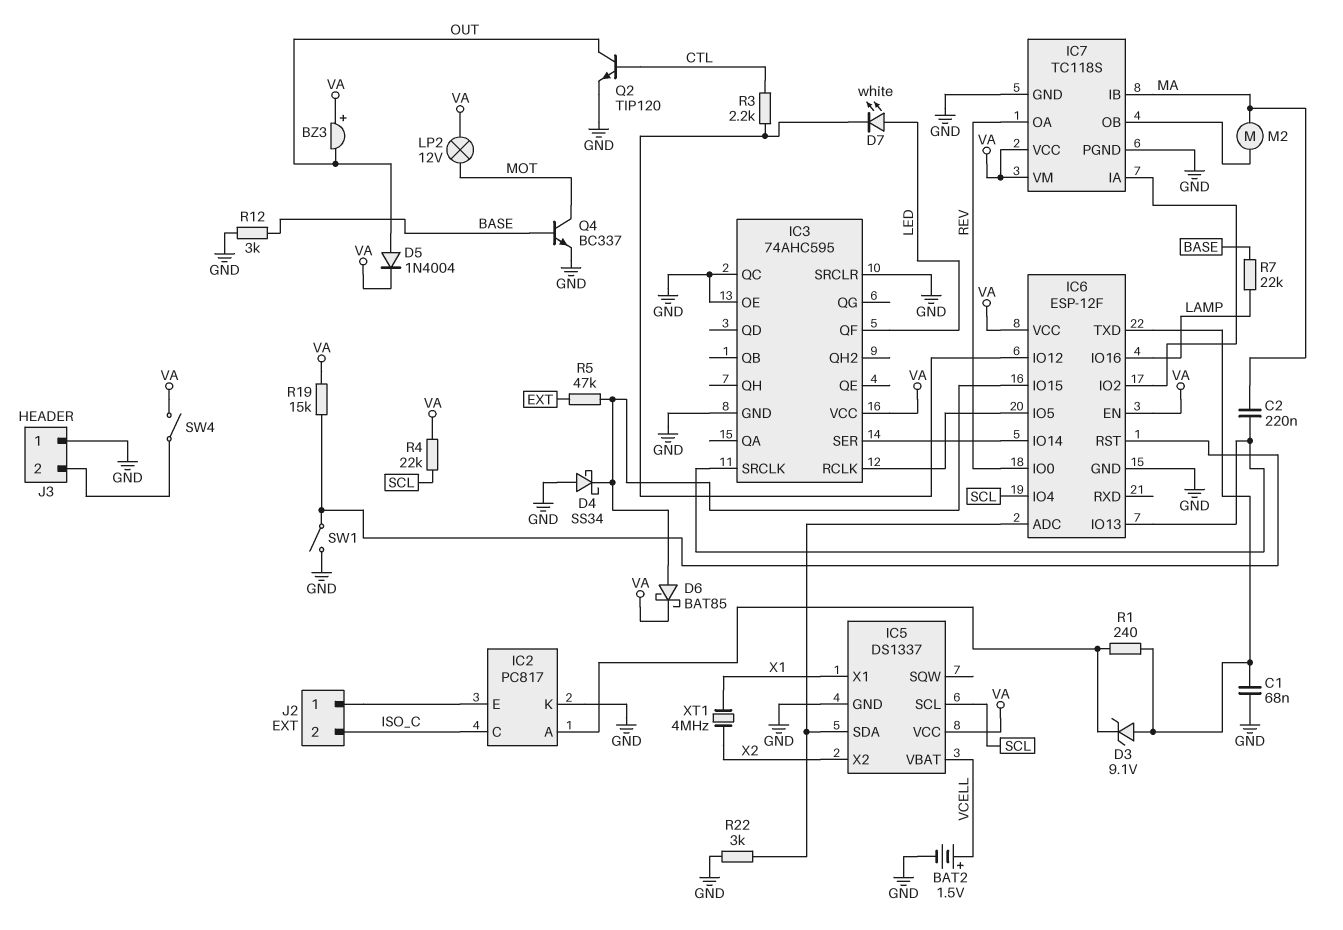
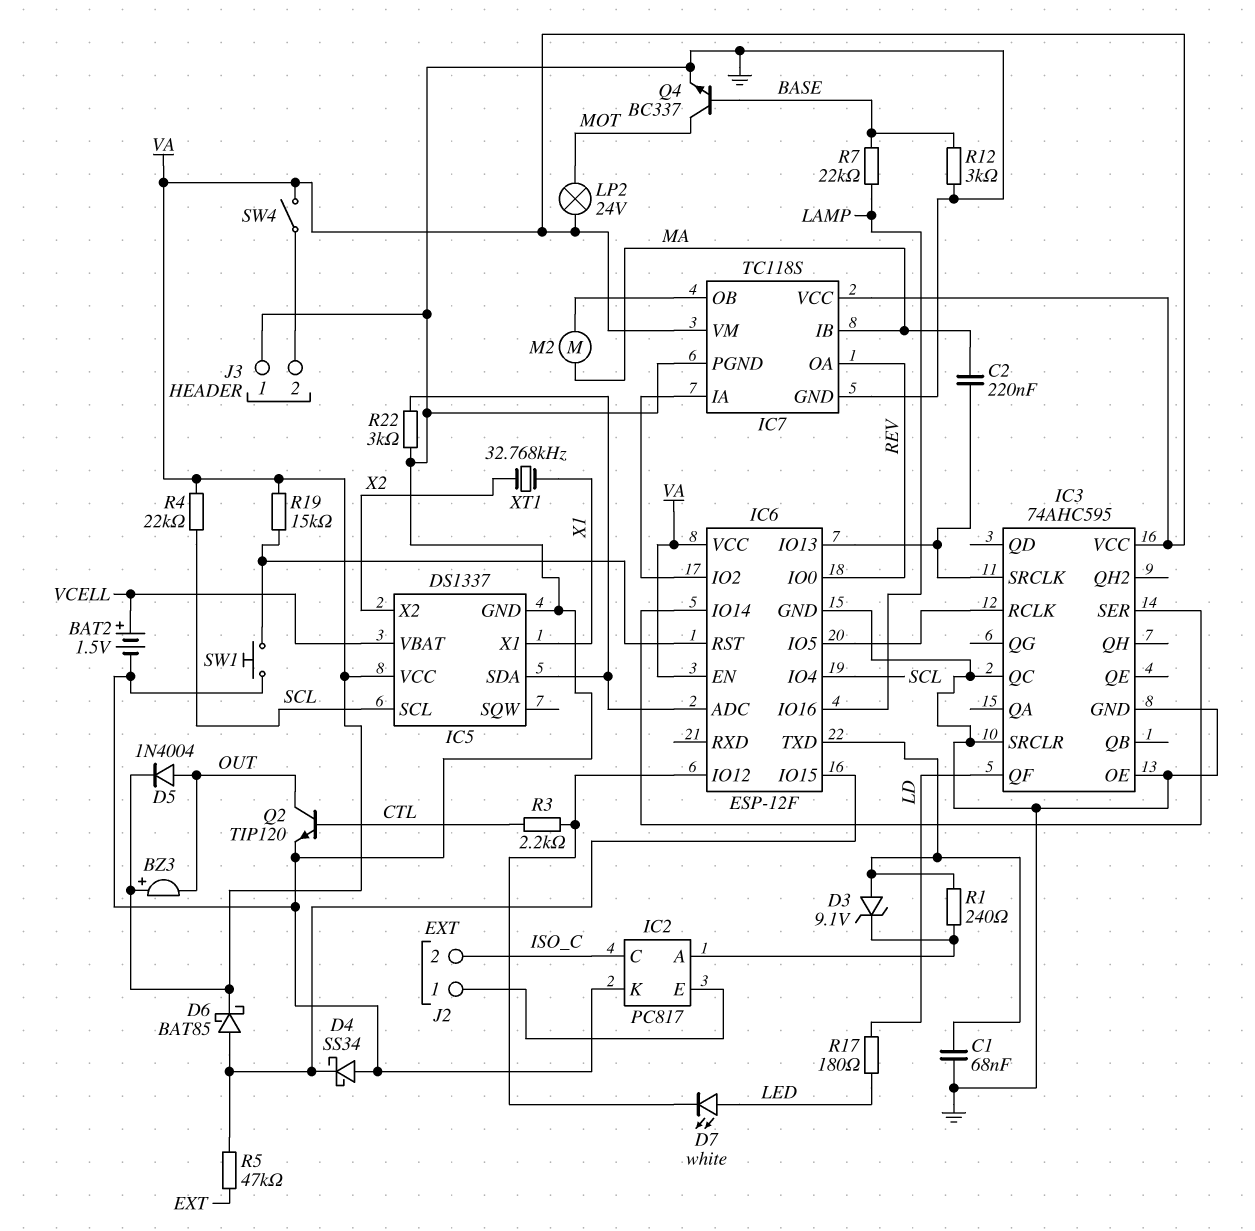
IC3 pin QF: LED -> LD
LP2: lamp 12V (MOT, VA) -> lamp 24V (MOT, VA)
R17: none -> 180 (LD, LED)
SW1: switch (GND, IC6/RST) -> button (GND, IC6/RST)
XT1: 4MHz (X1, X2) -> 32.768kHz (X1, X2)

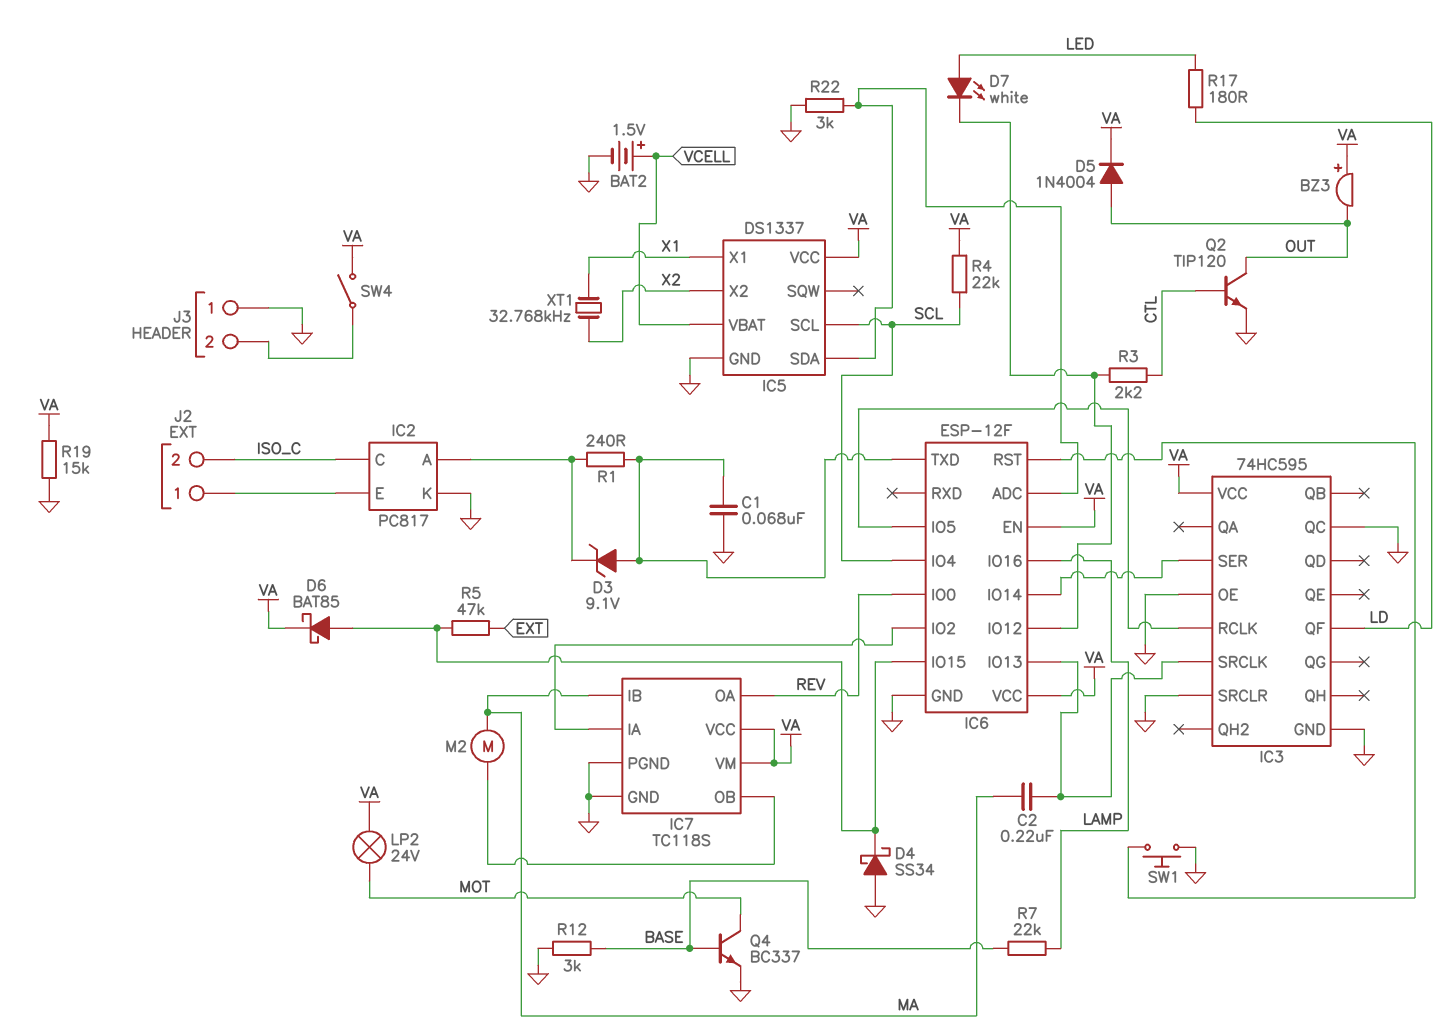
IC3: 74AHC595 -> 74HC595
R19: 15k (IC6/RST, VA) -> 15k (GND, VA)

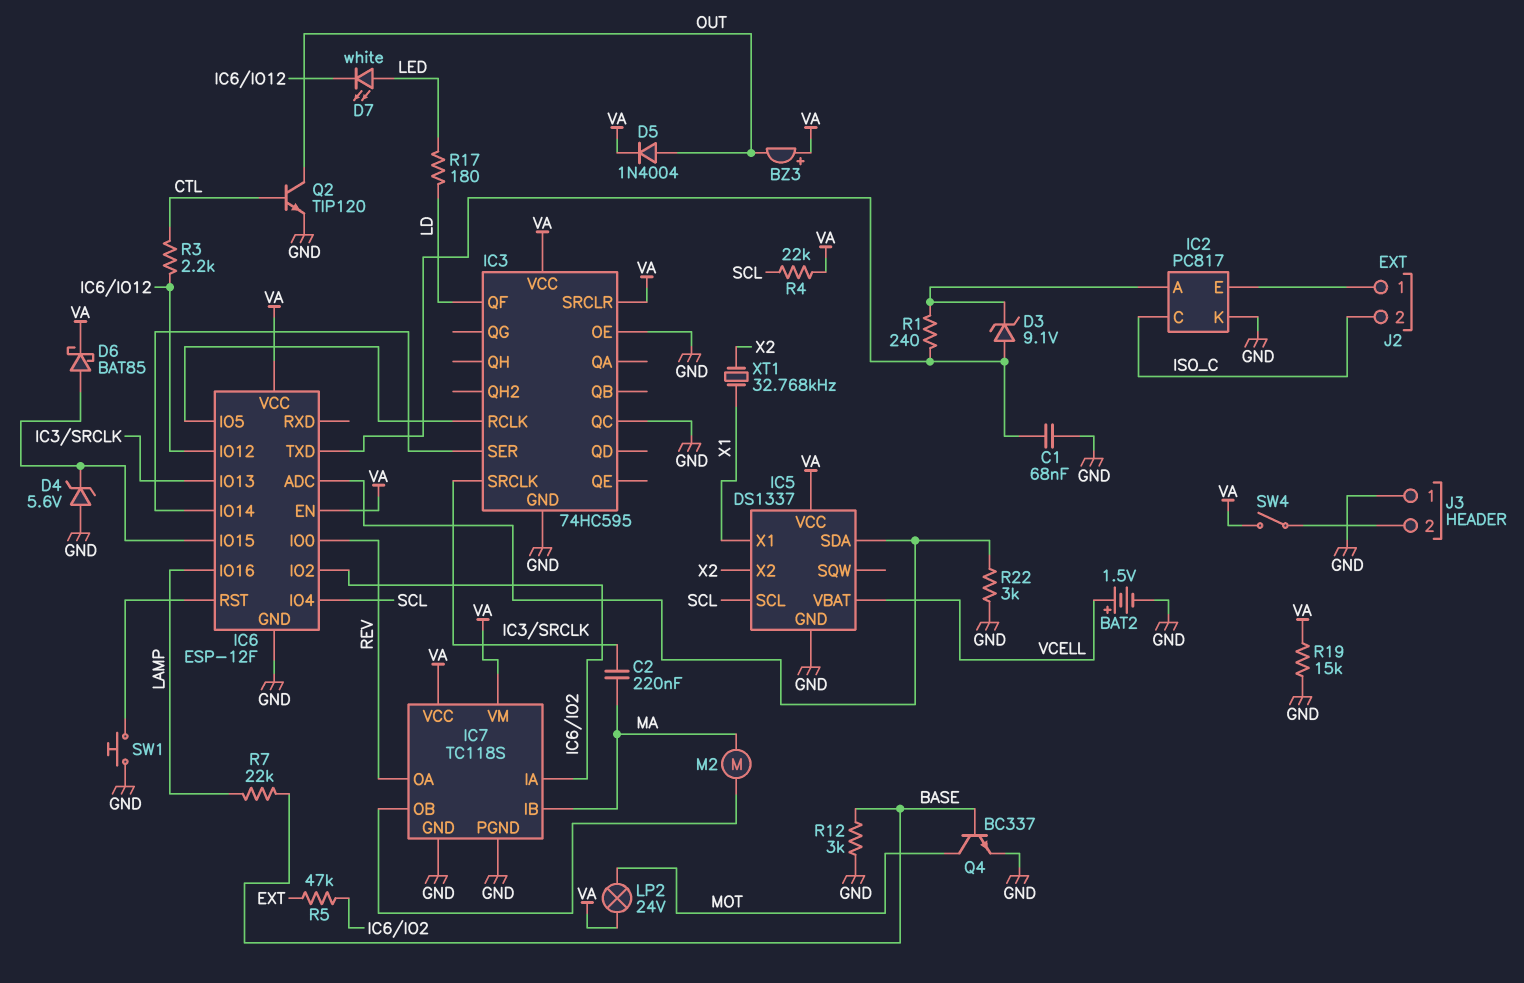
D4: schottky SS34 (A GND, K IC6/IO15) -> zener 5.6V (A GND, K IC6/IO15)
IC3 pin SRCLR: GND -> VA
R5: 47k (EXT, IC6/IO15) -> 47k (EXT, IC6/IO2)

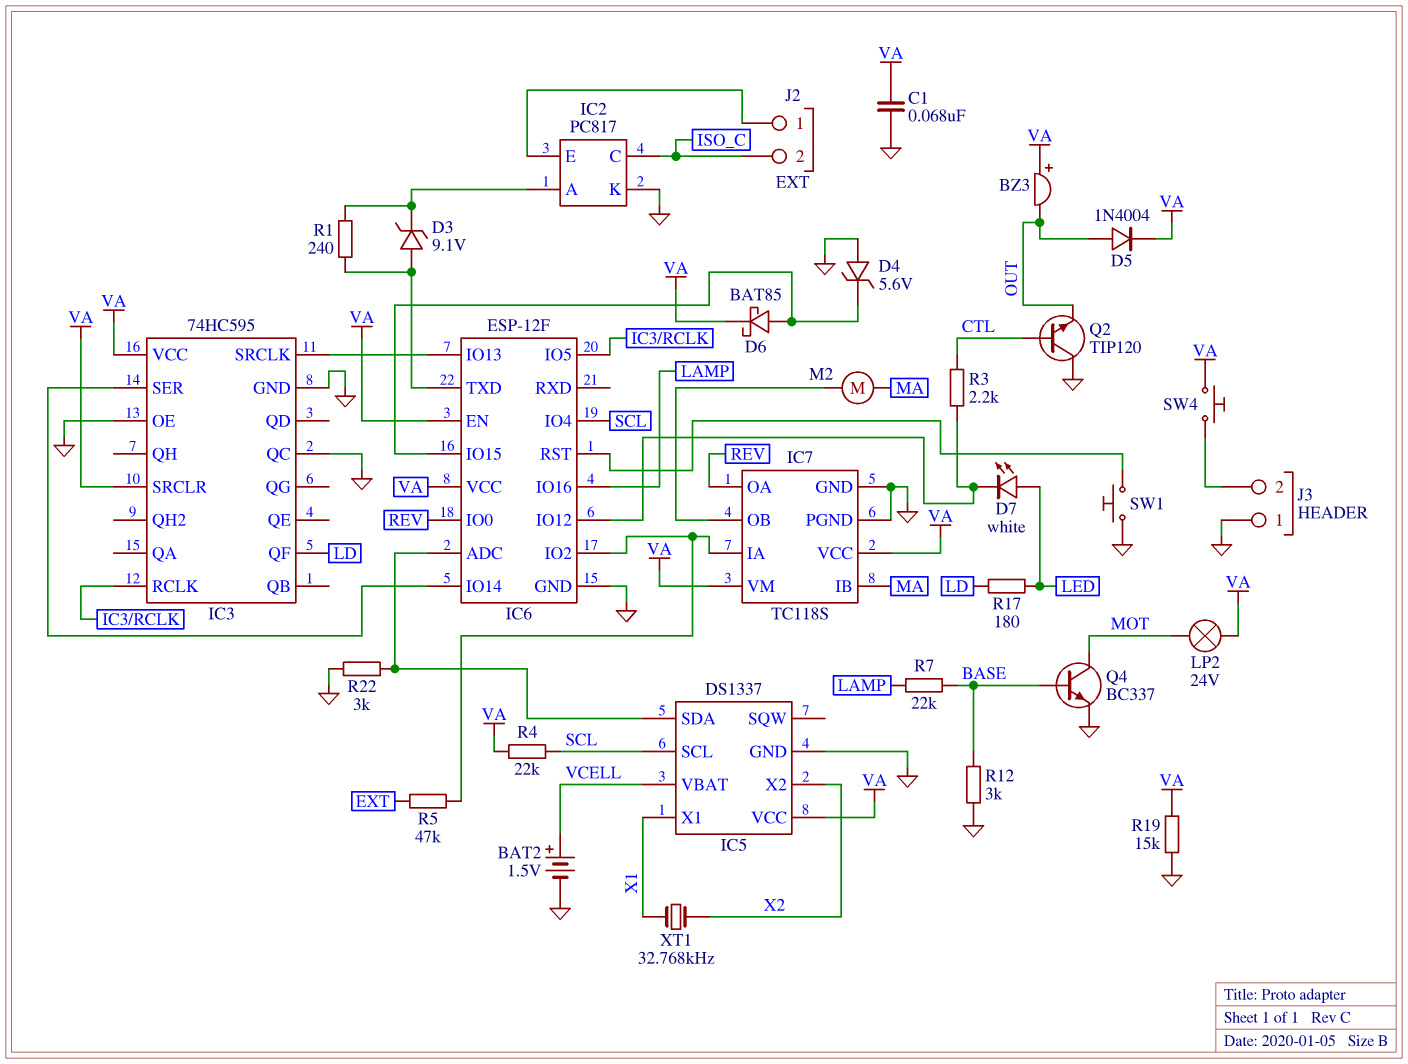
C1: 68nF (GND, IC6/TXD) -> 68nF (GND, VA)
C2: 220nF (IC3/SRCLK, MA) -> none
Q2: NPN TIP120 (B CTL, C OUT, E GND) -> NPN TIP120 (B CTL, C GND, E OUT)
SW4: switch (J3/2, VA) -> button (J3/2, VA)

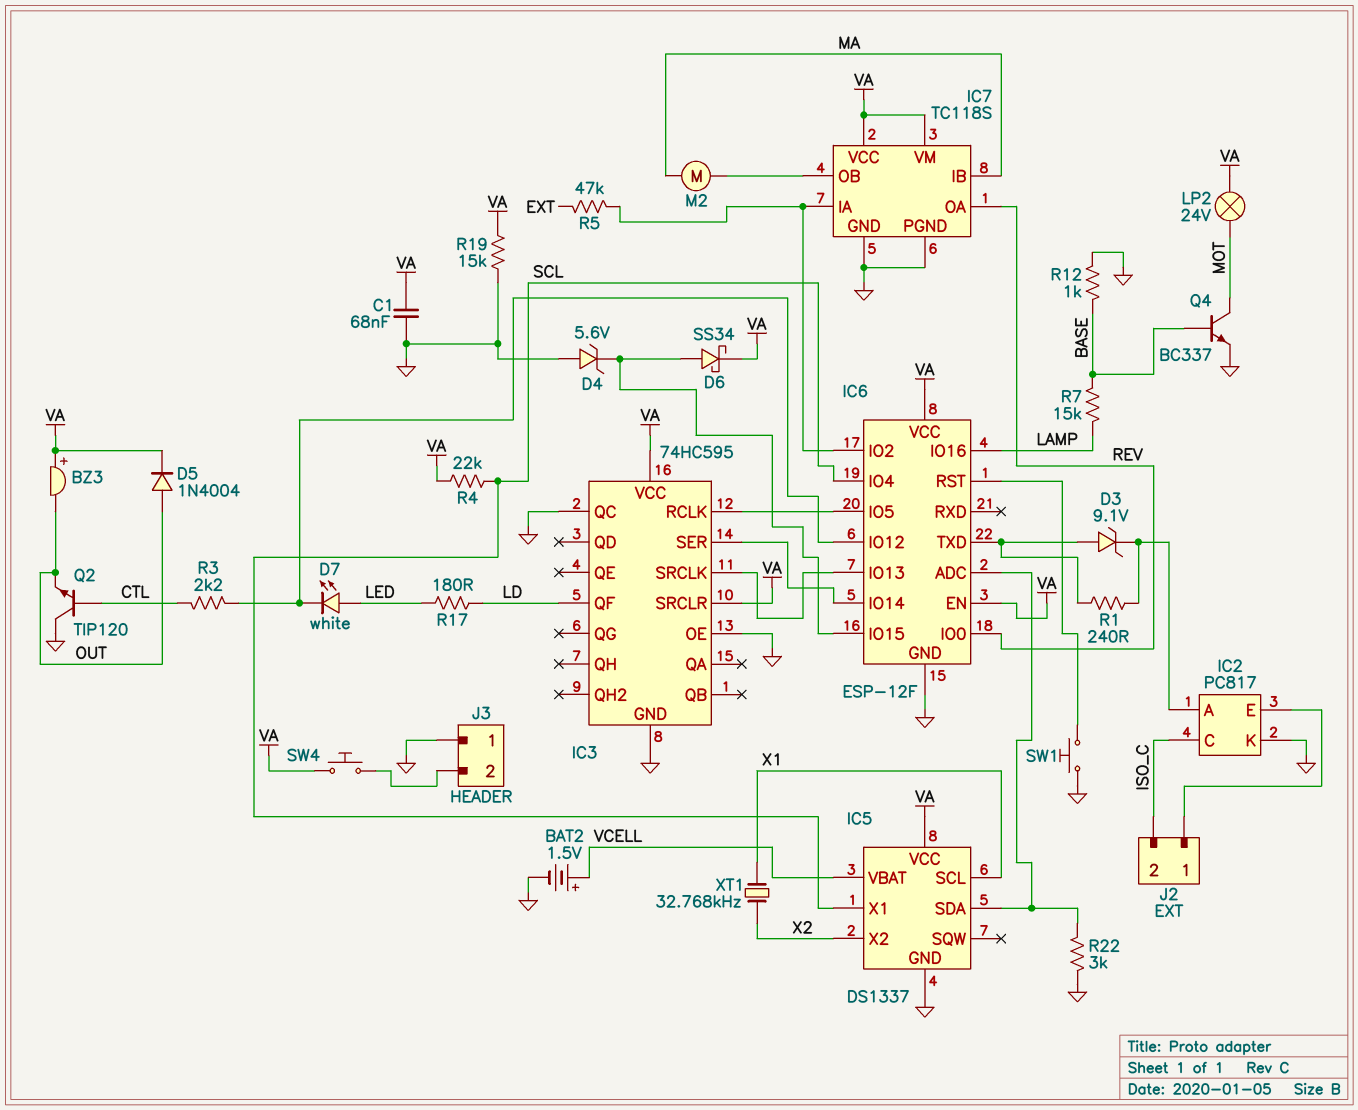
D6: schottky BAT85 (A IC6/IO15, K VA) -> schottky SS34 (A IC6/IO15, K VA)
IC5 pin SCL: SCL -> X1
IC5 pin X1: X1 -> SCL
R7: 22k (BASE, LAMP) -> 15k (BASE, LAMP)
R12: 3k (BASE, GND) -> 1k (BASE, GND)

